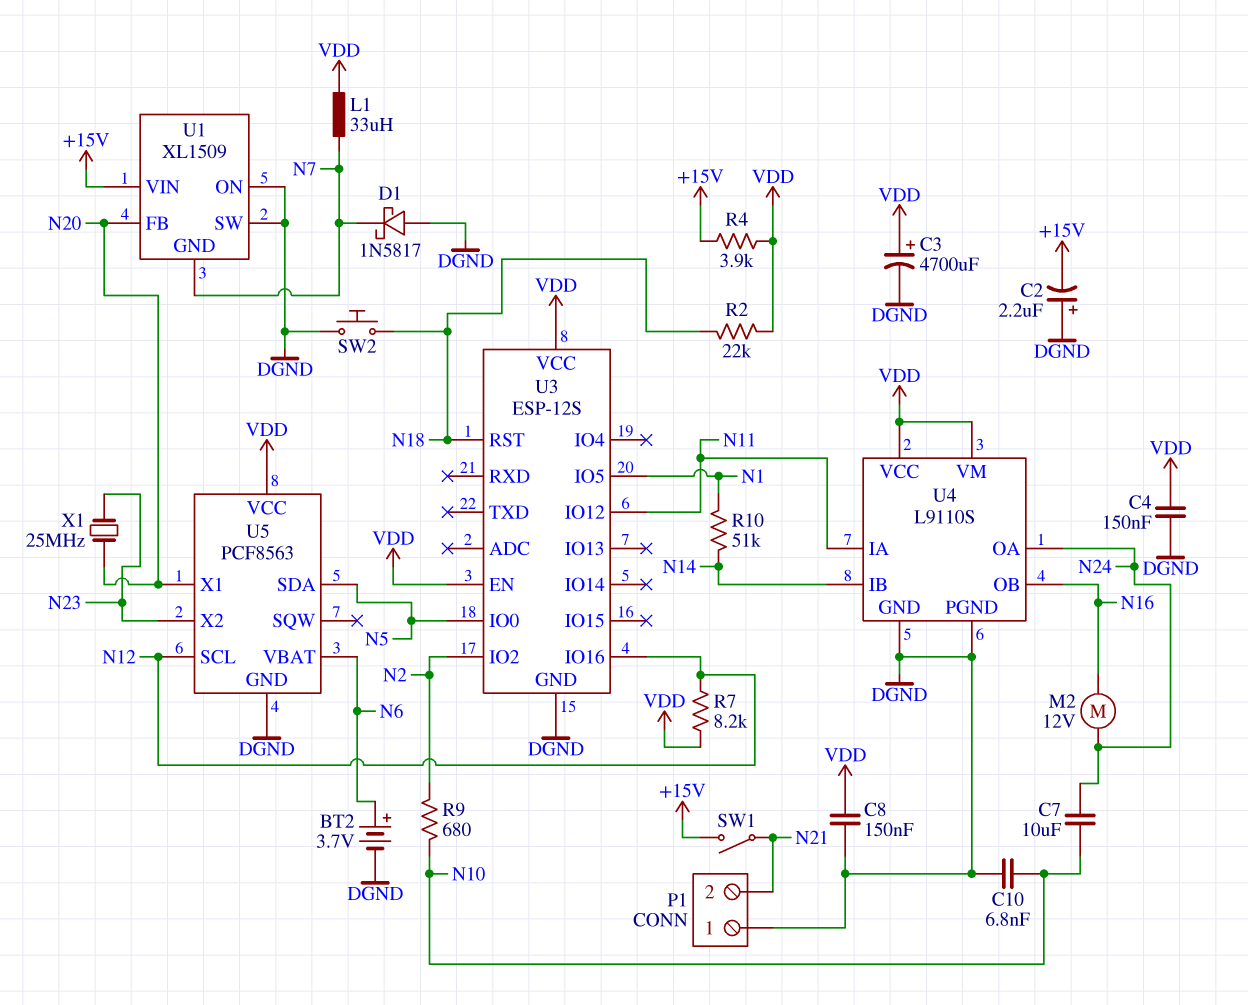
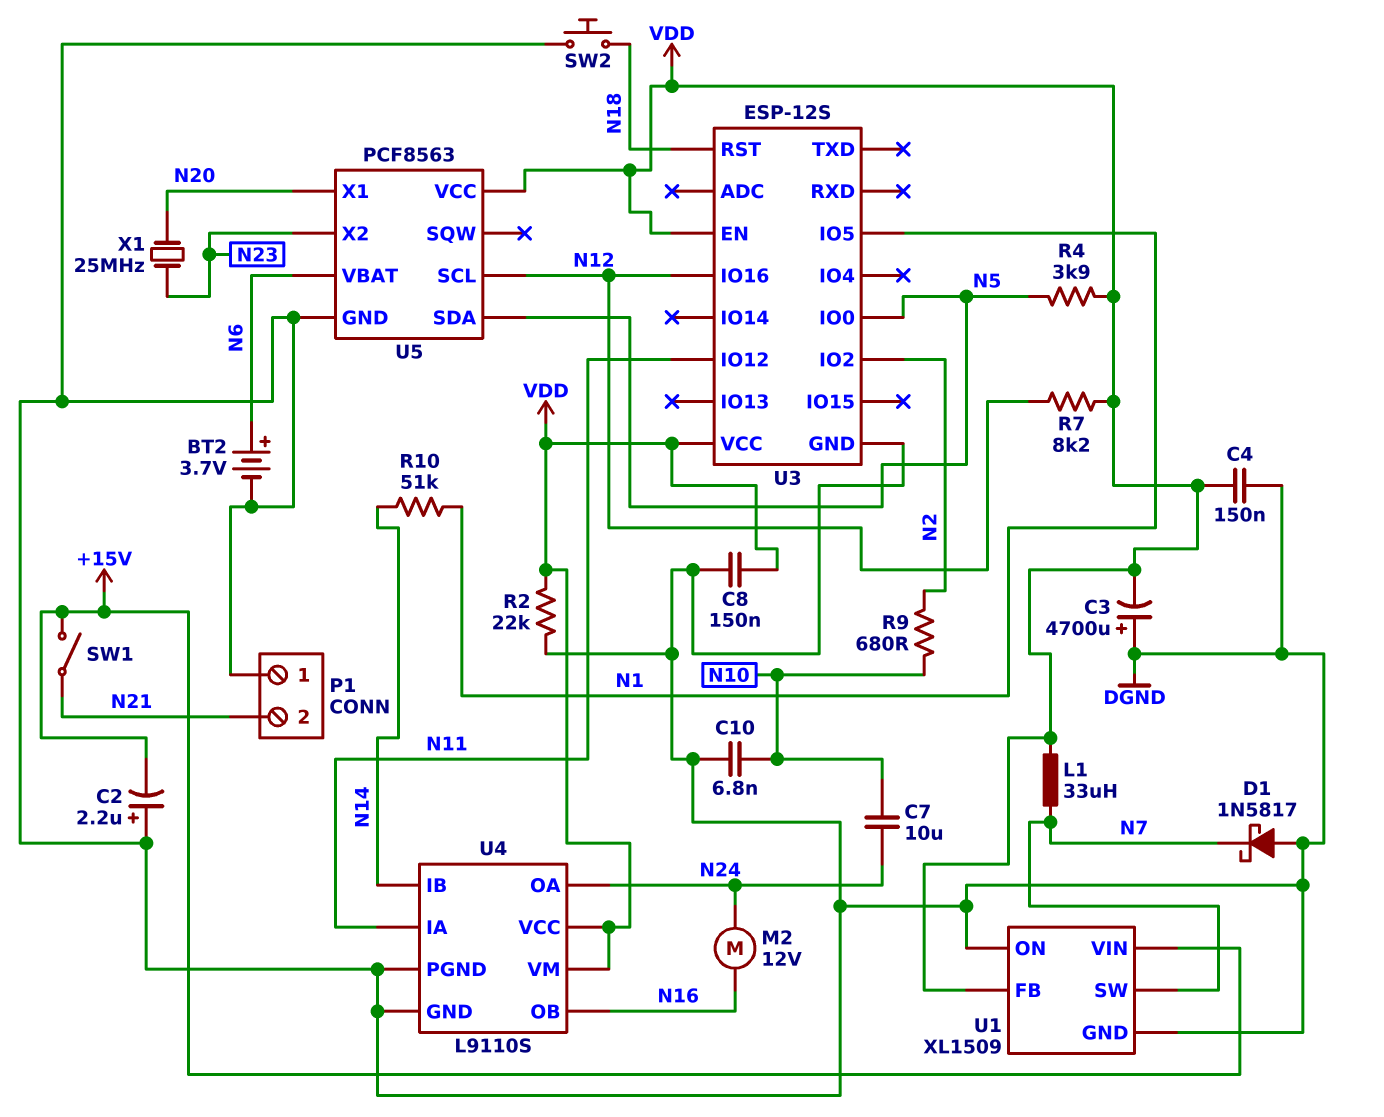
C3: 4700uF (plus VDD, minus DGND) -> 4700uF (plus DGND, minus VDD)
R2: 22k (N18, VDD) -> 22k (DGND, VDD)
R4: 3.9k (+15V, VDD) -> 3.9k (N5, VDD)
U1 pin FB: N20 -> VDD
U1 pin GND: N7 -> DGND
U1 pin SW: DGND -> N7

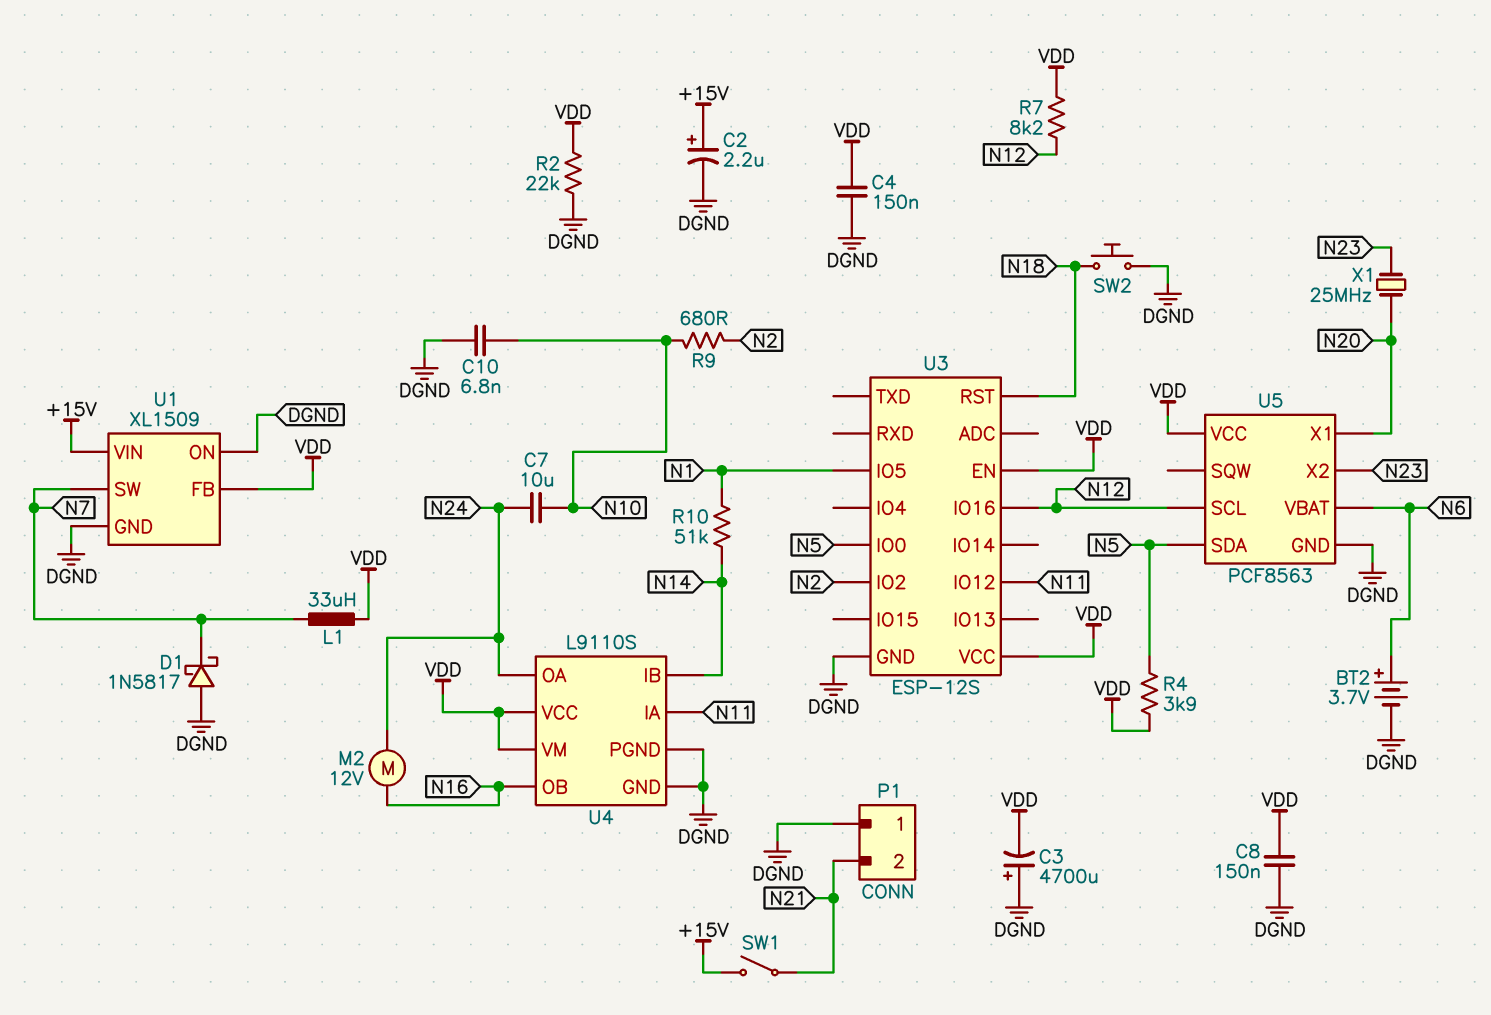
C2: 2.2uF (plus DGND, minus +15V) -> 2.2uF (plus +15V, minus DGND)

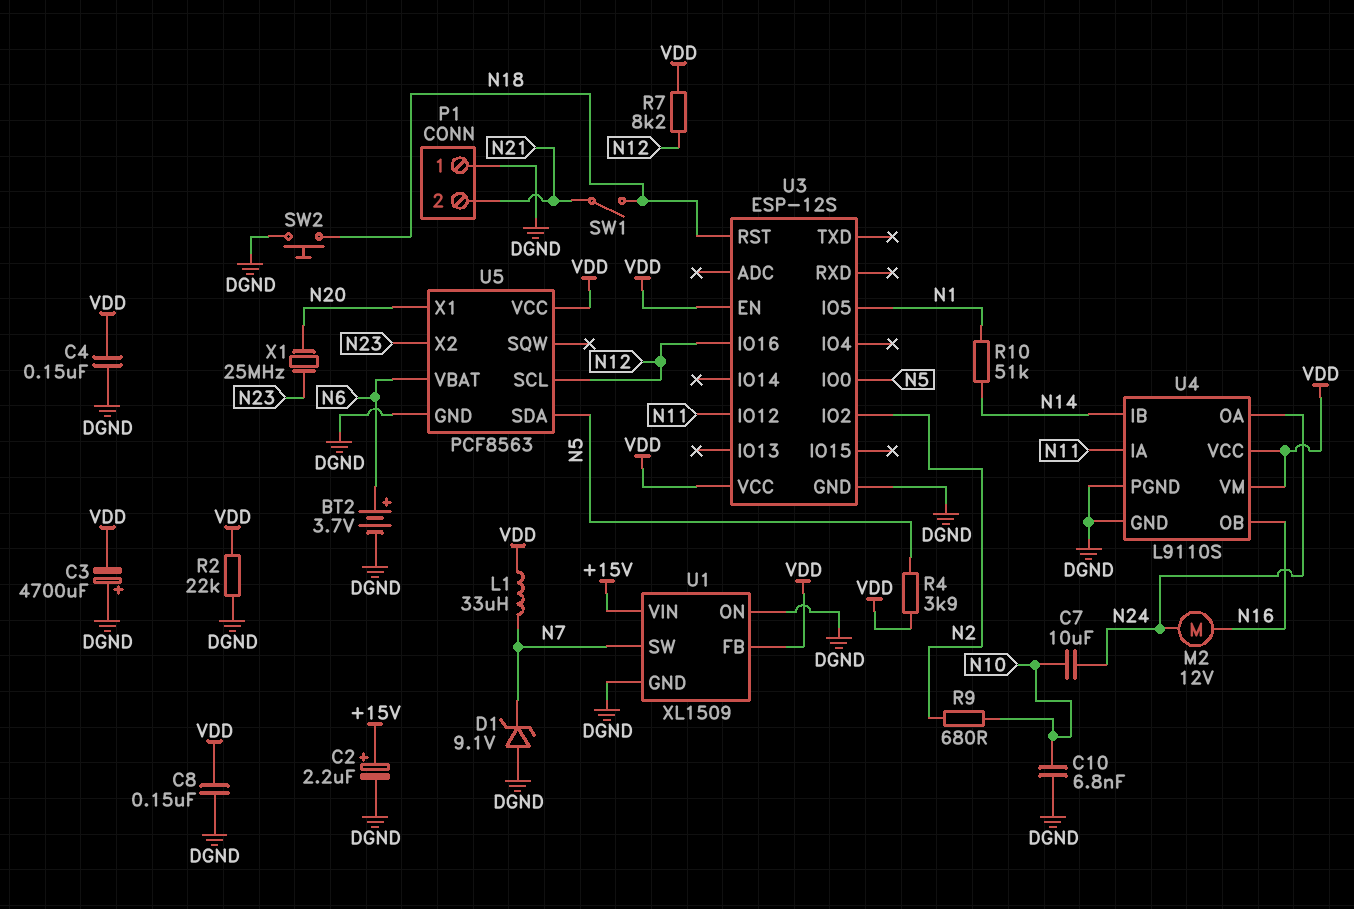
D1: schottky 1N5817 (A DGND, K N7) -> zener 9.1V (A DGND, K N7)
SW1: switch (+15V, N21) -> switch (N18, N21)

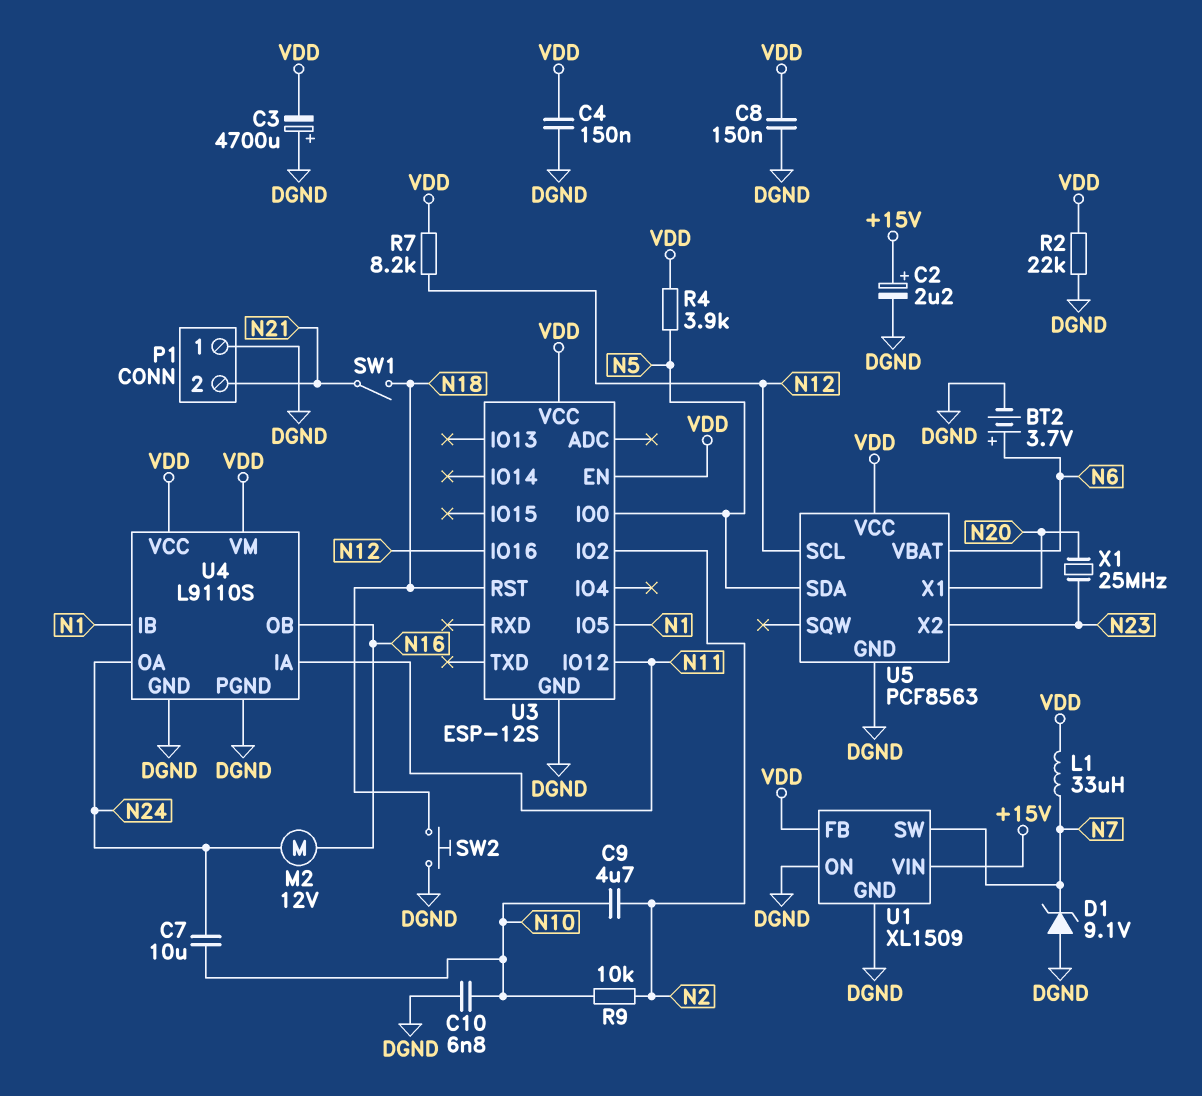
C9: none -> 4.7uF (N2, N10)
R9: 680 (N2, N10) -> 10k (N2, N10)
R10: 51k (N1, N14) -> none
U4 pin IB: N14 -> N1

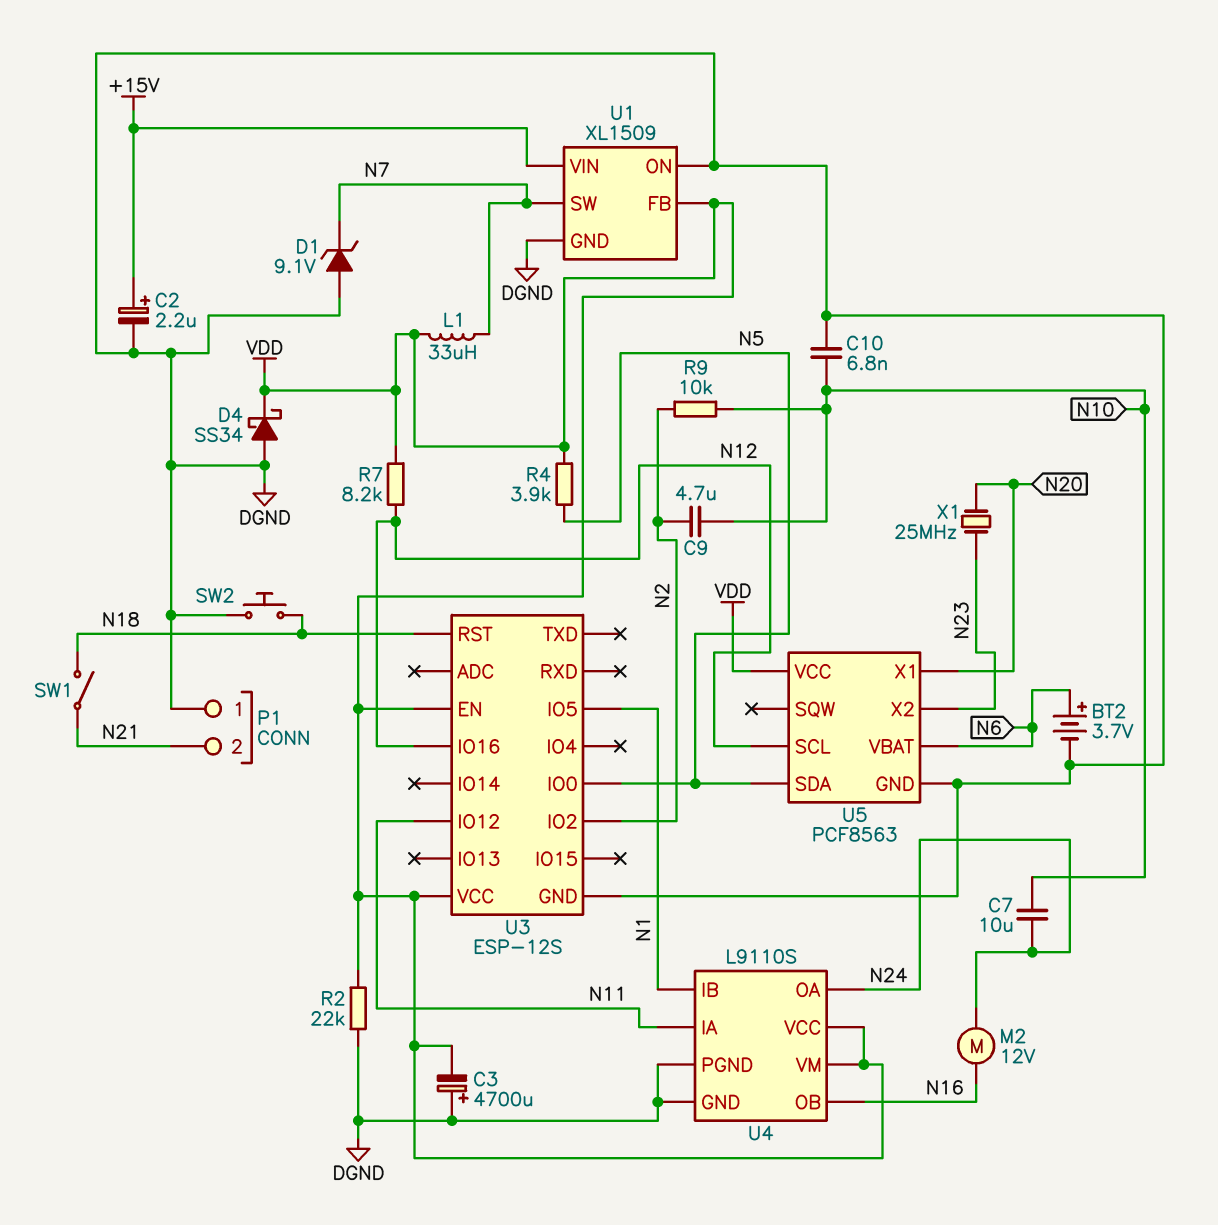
C4: 150nF (DGND, VDD) -> none
C8: 150nF (DGND, VDD) -> none
D4: none -> schottky SS34 (A DGND, K VDD)

